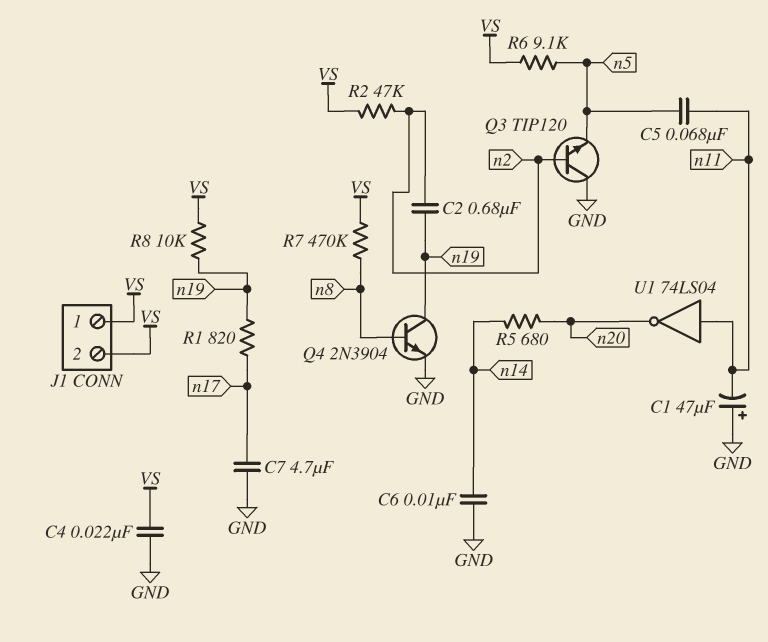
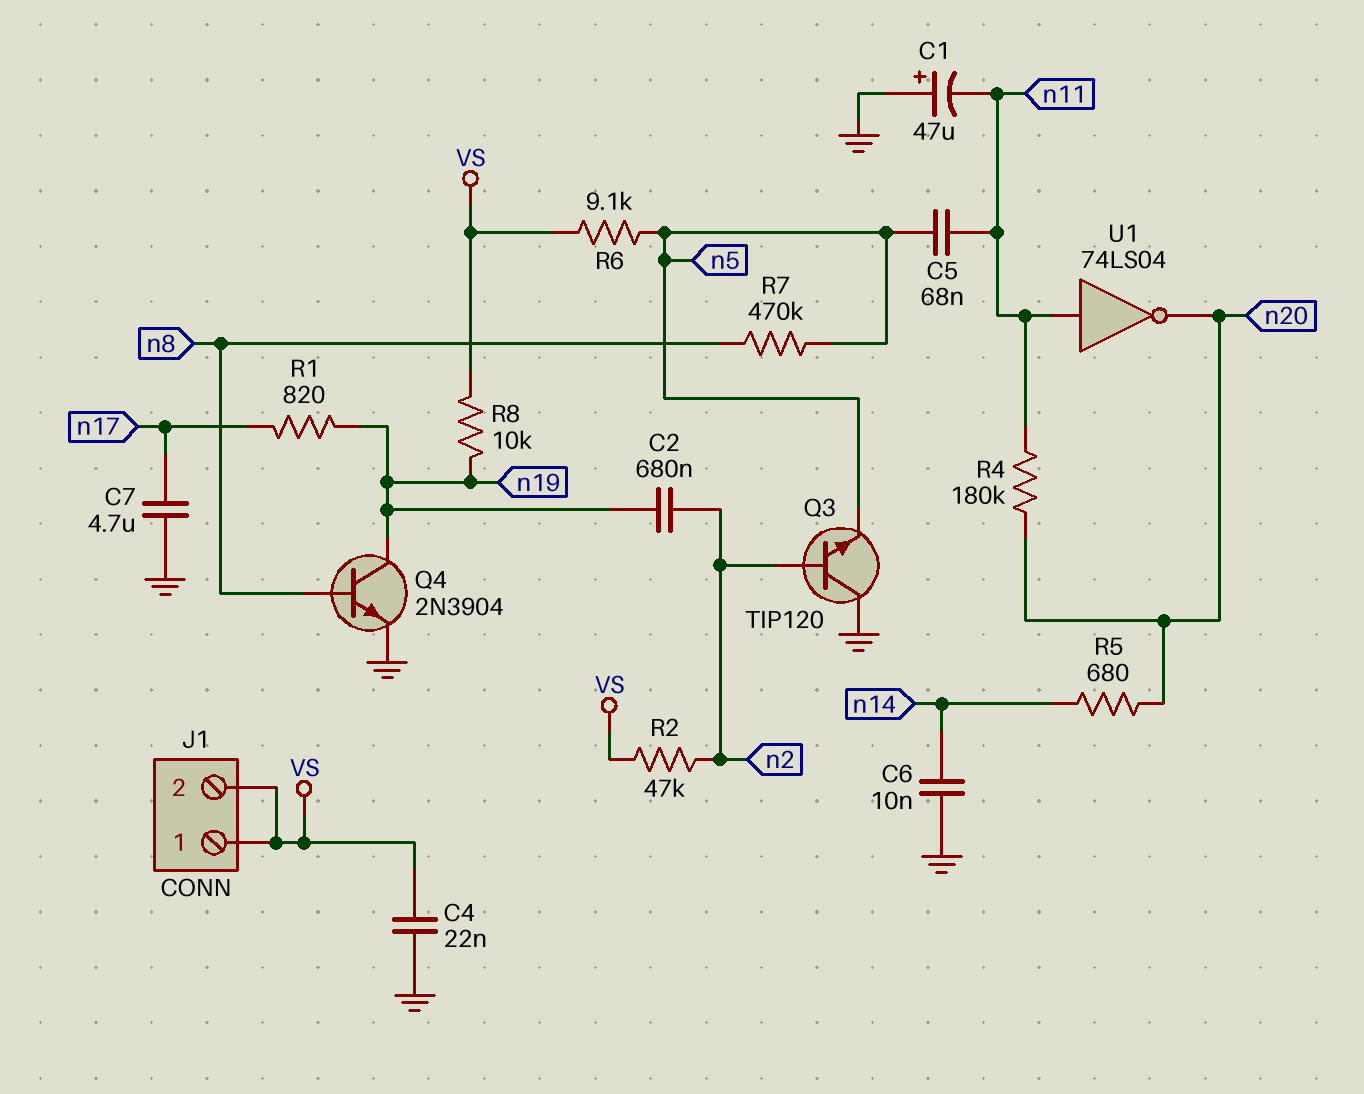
R4: none -> 180k (n11, n20)
R7: 470k (VS, n8) -> 470k (n5, n8)

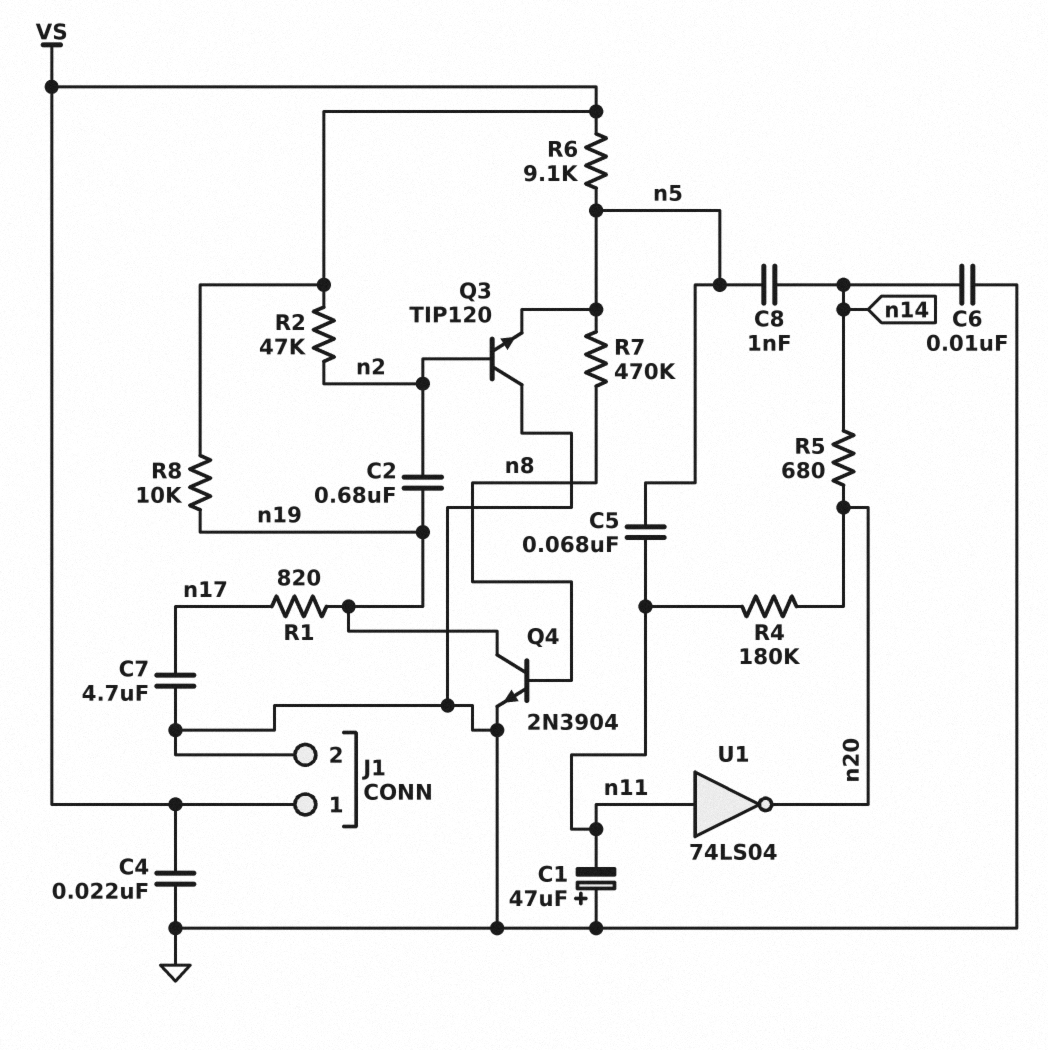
C8: none -> 1nF (n5, n14)
J1 pin 2: VS -> GND

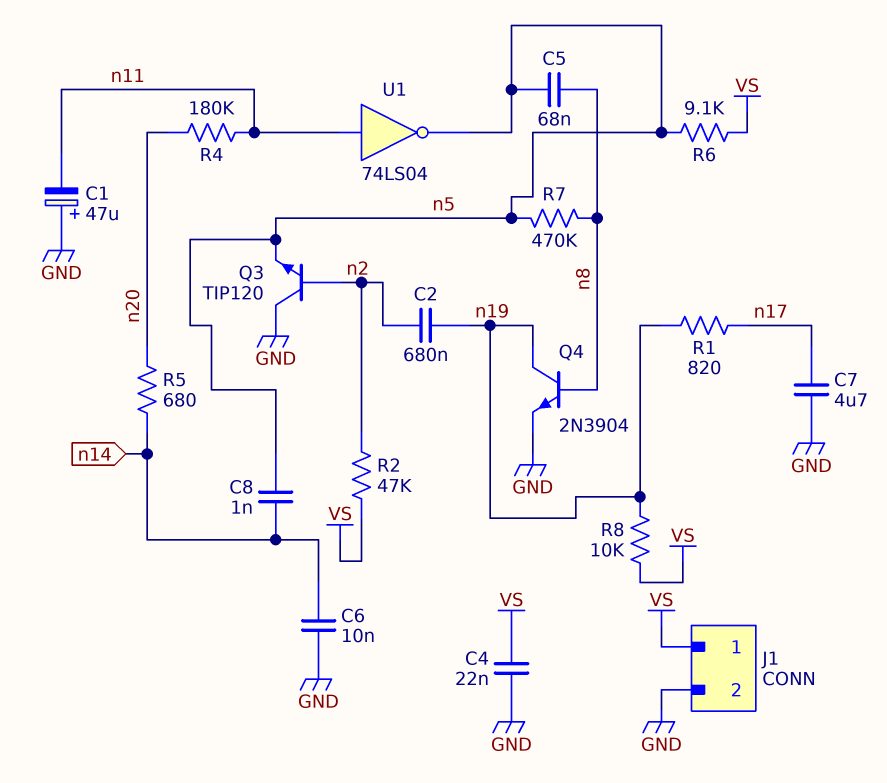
C5: 68nF (n5, n11) -> 68nF (n5, n8)
U1: NOT 74LS04 (in n11, out n20) -> NOT 74LS04 (in n11, out n5)

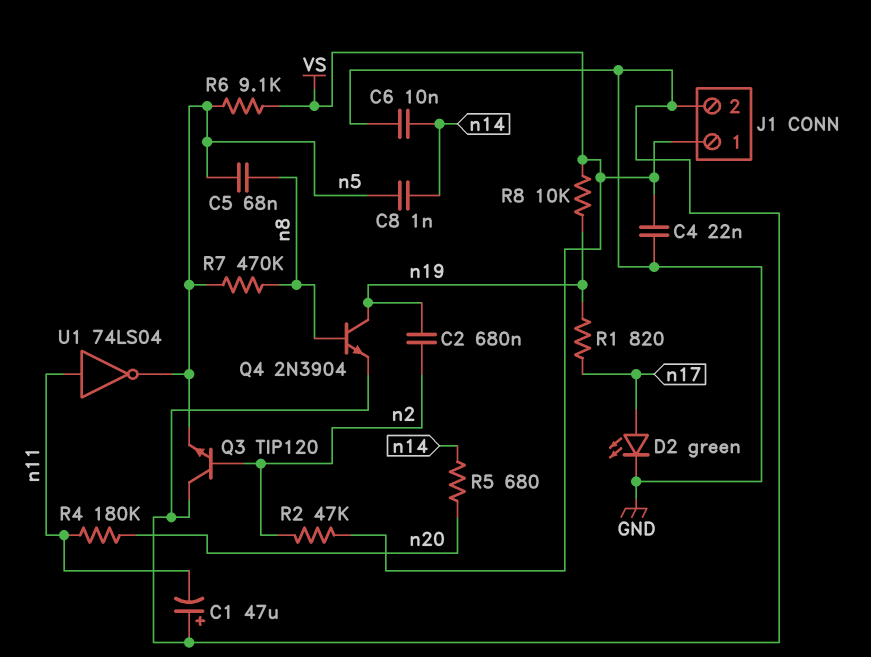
C7: 4.7uF (GND, n17) -> none
D2: none -> LED green (A n17, K GND)

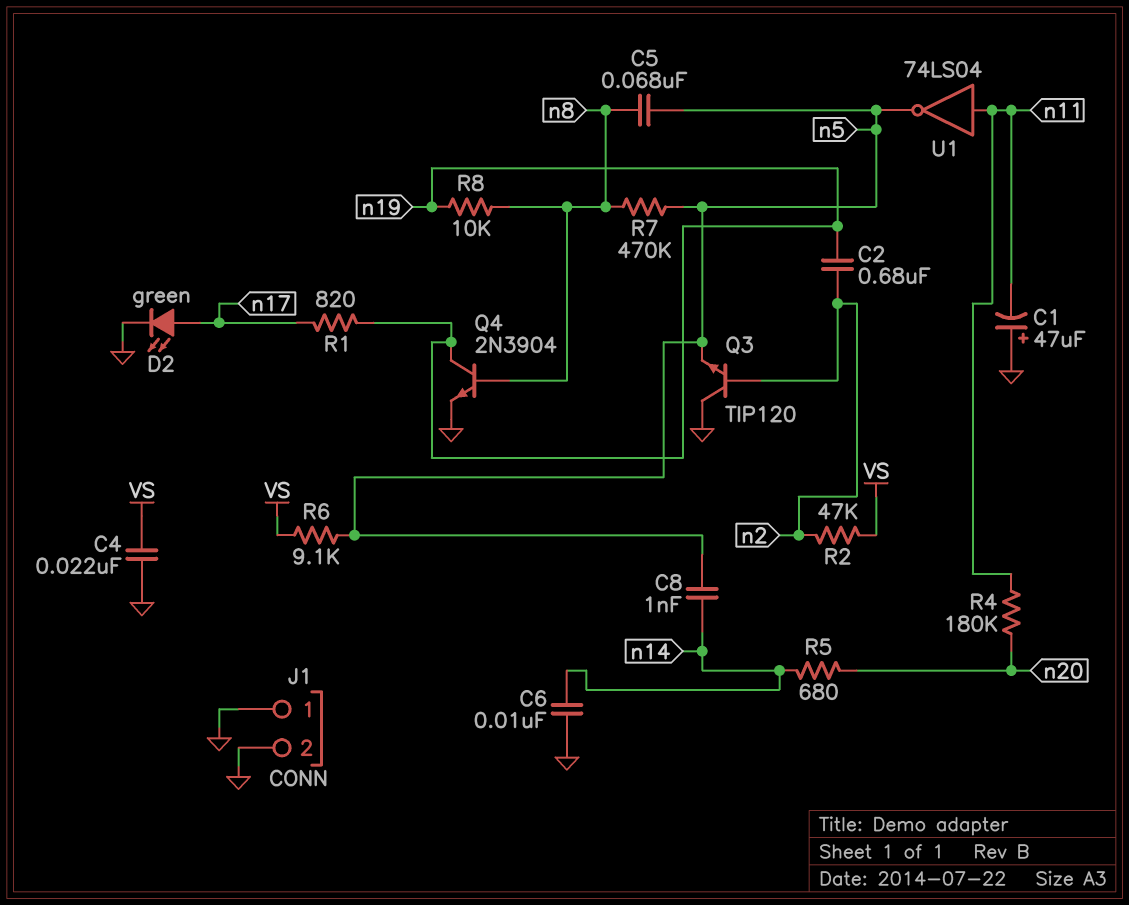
J1 pin 1: VS -> GND
R8: 10k (VS, n19) -> 10k (n8, n19)

